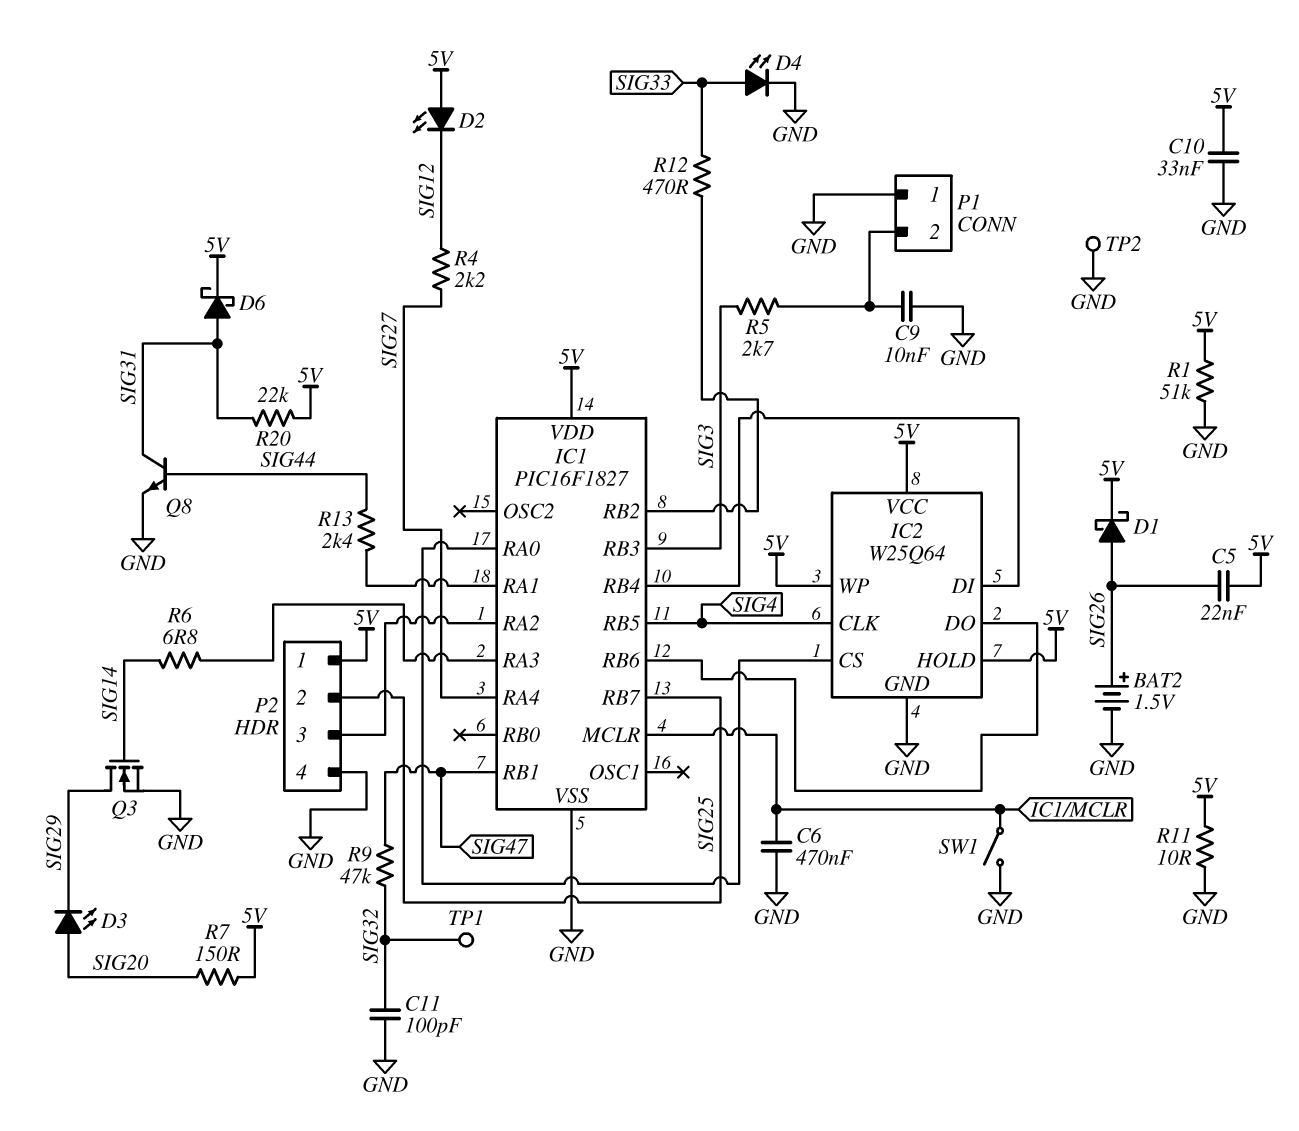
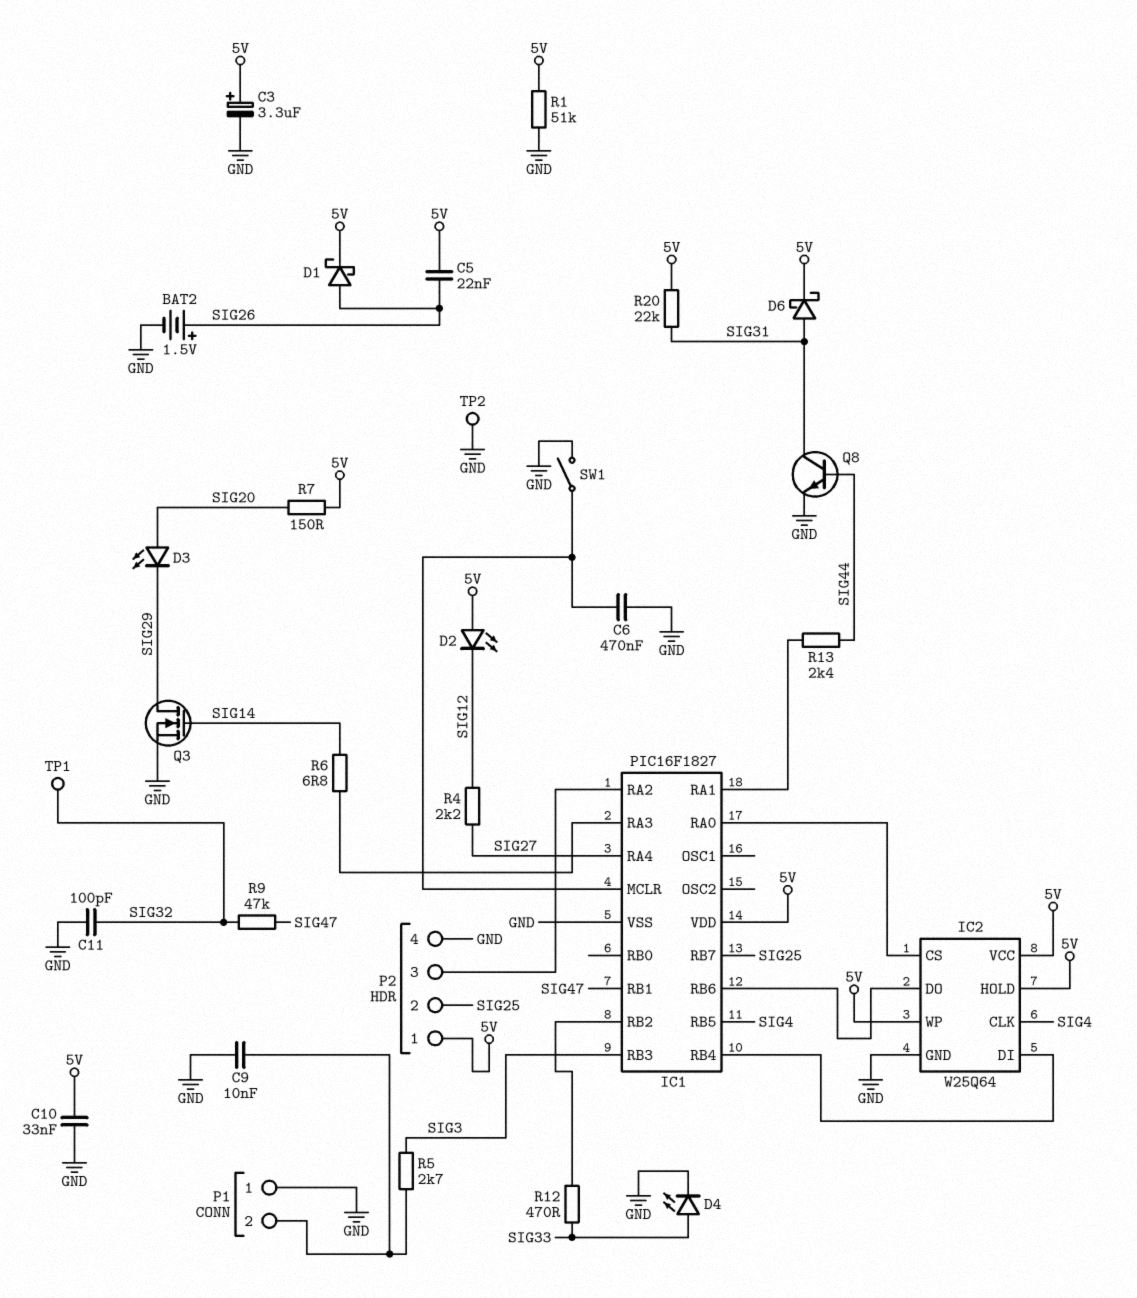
C3: none -> 3.3uF (plus 5V, minus GND)
R11: 10 (5V, GND) -> none

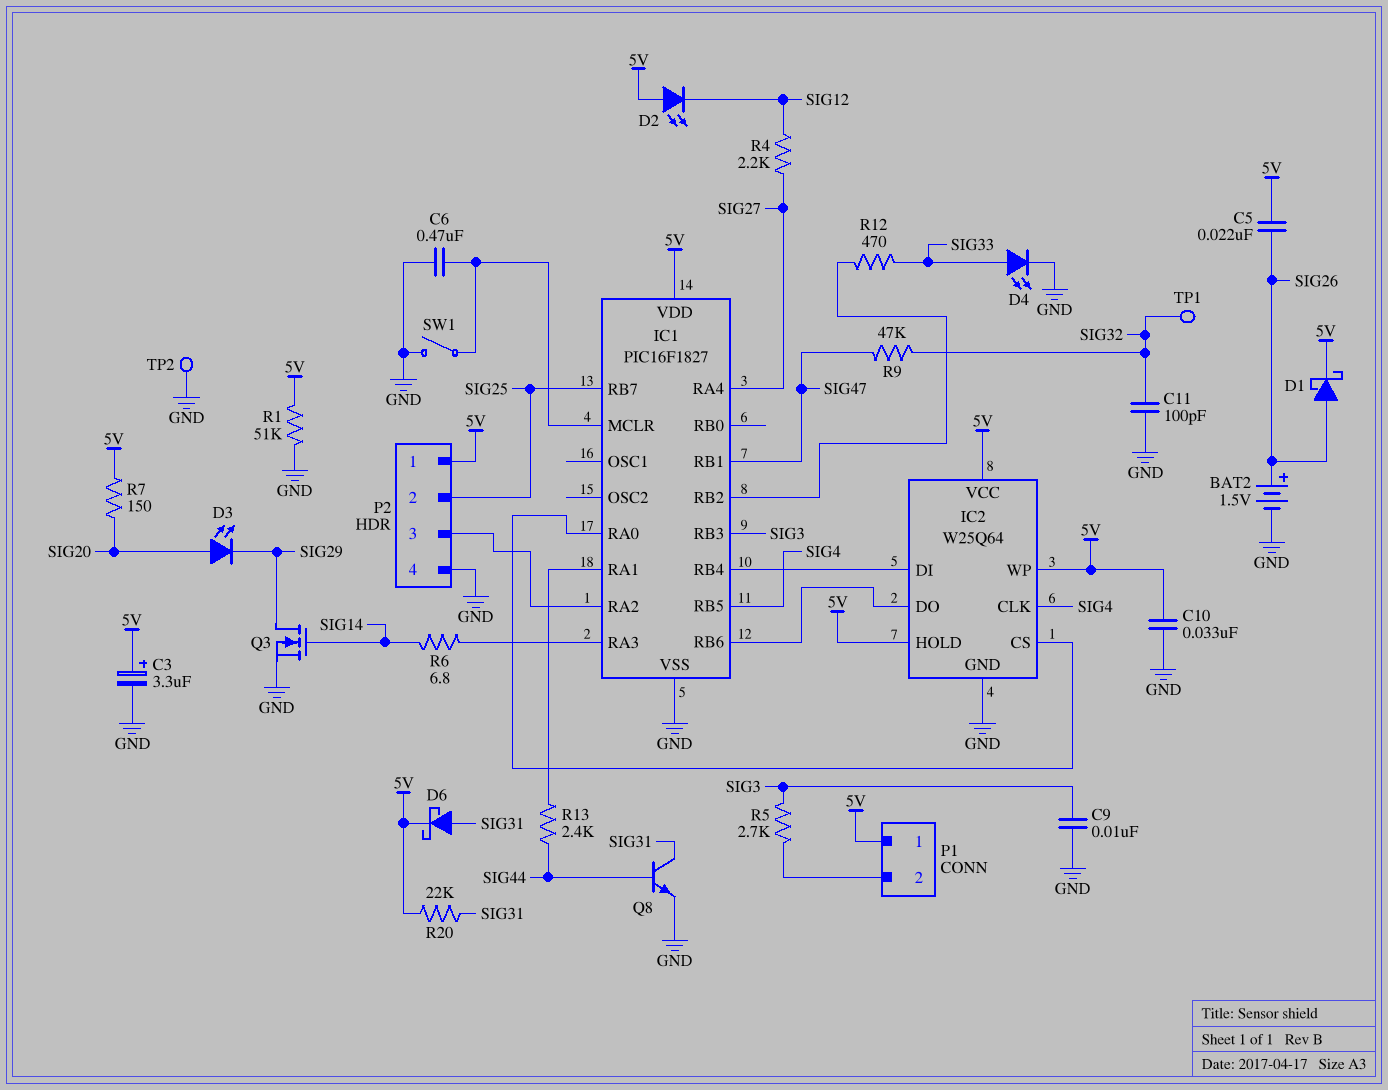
C9: 10nF (GND, P1/2) -> 10nF (GND, SIG3)
P1 pin 1: GND -> 5V

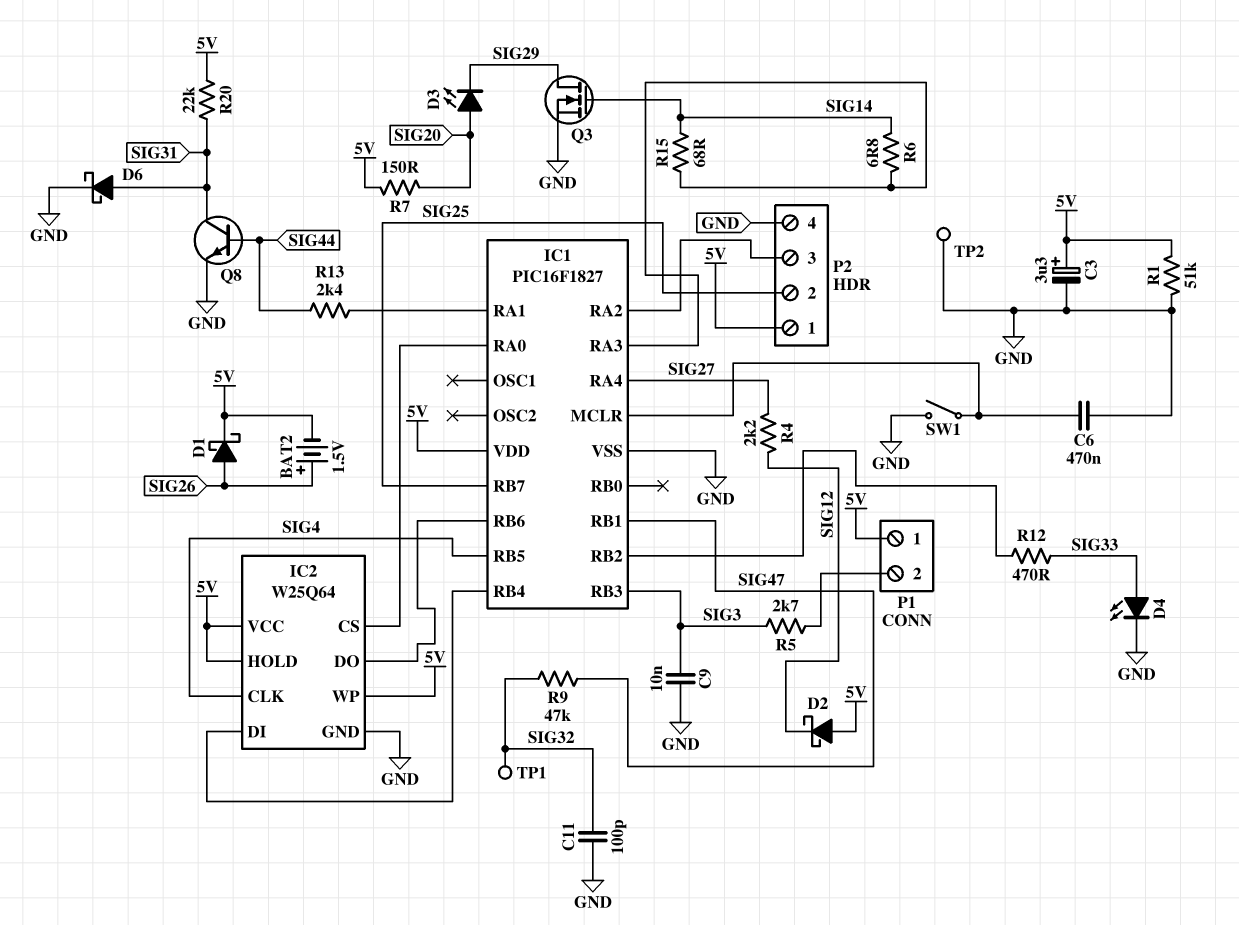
BAT2: 1.5V (plus SIG26, minus GND) -> 1.5V (plus SIG26, minus 5V)
C5: 22nF (5V, SIG26) -> none
C10: 33nF (5V, GND) -> none
D2: LED (A 5V, K SIG12) -> schottky (A 5V, K SIG12)
D6: schottky (A SIG31, K 5V) -> schottky (A SIG31, K GND)
R15: none -> 68 (IC1/RA3, SIG14)

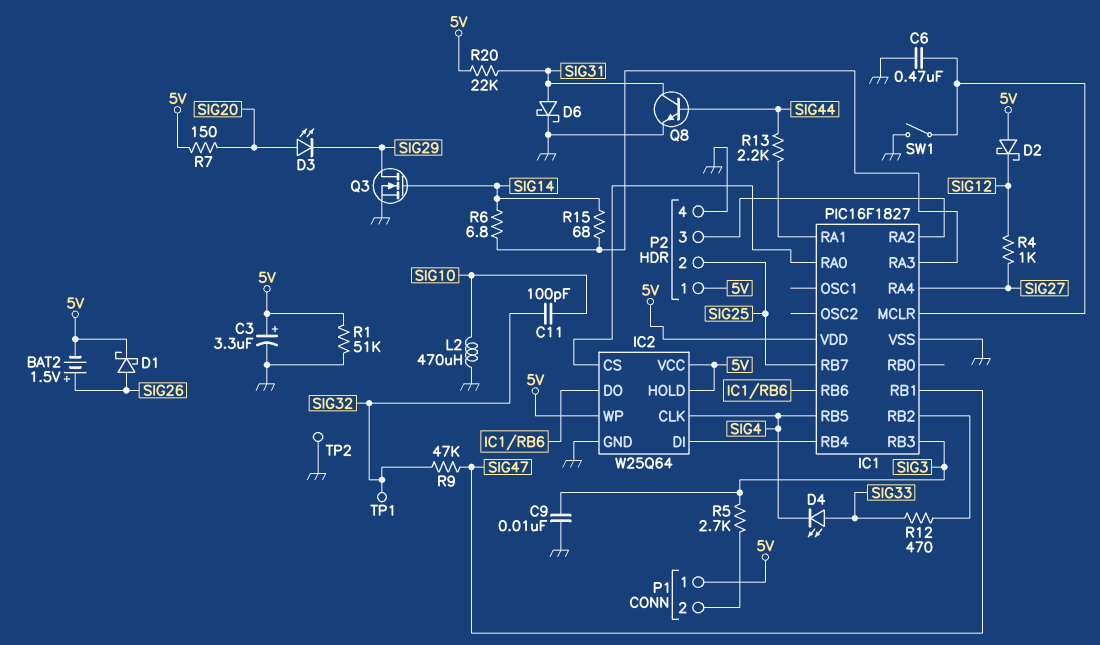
C11: 100pF (GND, SIG32) -> 100pF (SIG10, SIG32)
D4: LED (A SIG33, K GND) -> LED (A SIG33, K SIG4)
L2: none -> 470uH (GND, SIG10)
R4: 2.2k (SIG12, SIG27) -> 1k (SIG12, SIG27)
R13: 2.4k (IC1/RA1, SIG44) -> 2.2k (IC1/RA1, SIG44)

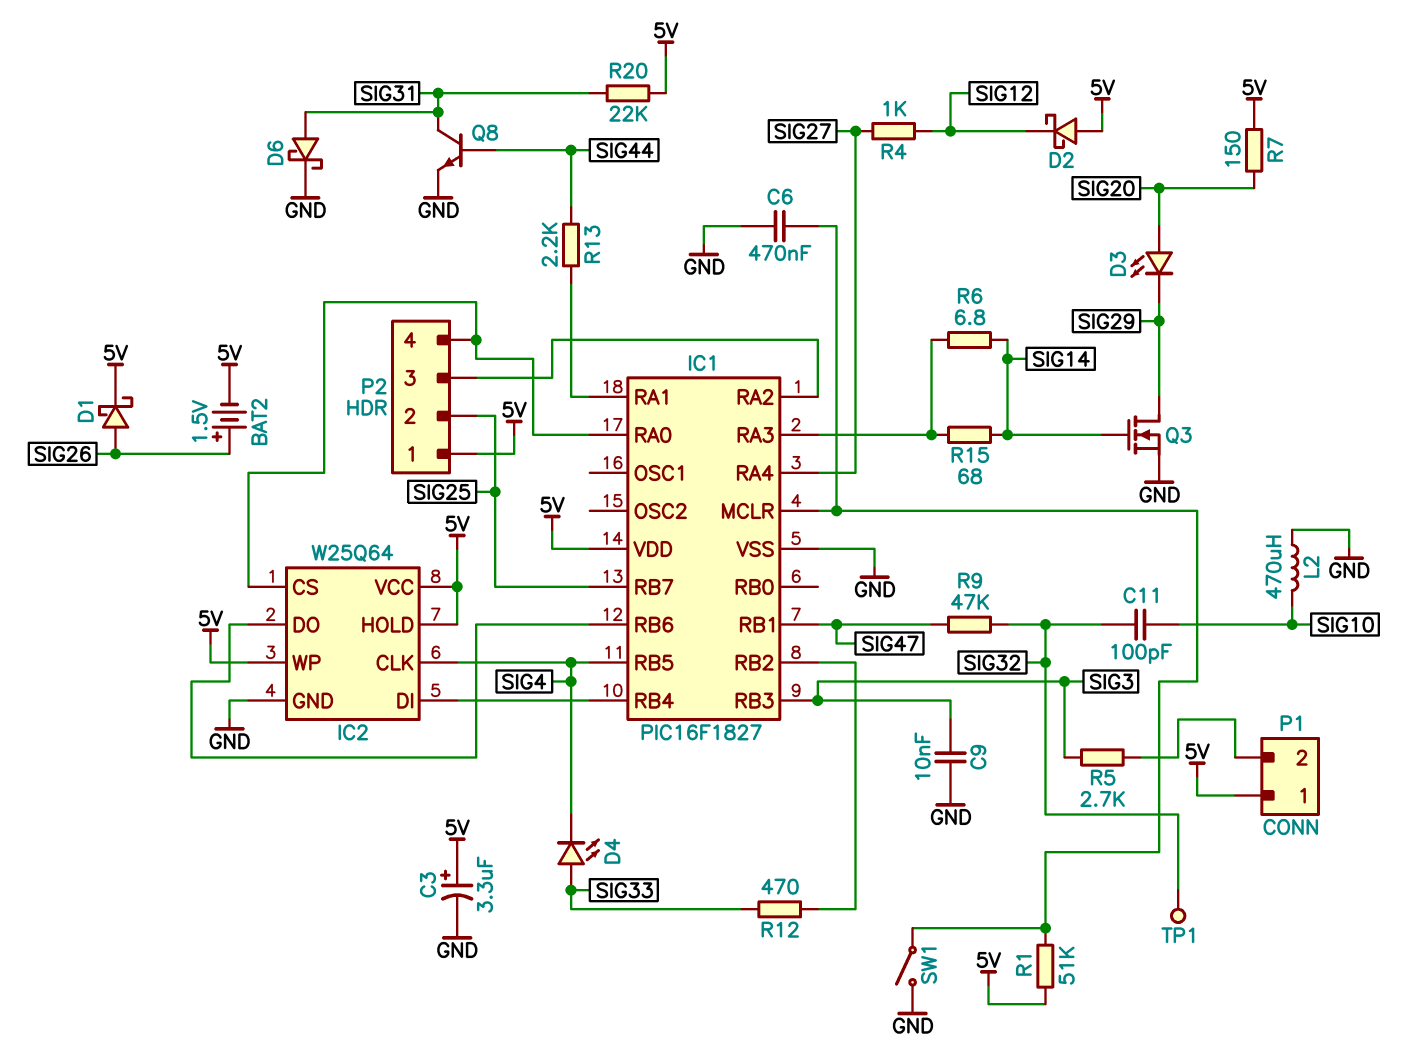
P2 pin 4: GND -> IC1/RA0
R1: 51k (5V, GND) -> 51k (5V, IC1/MCLR)
TP2: test point (GND) -> none

